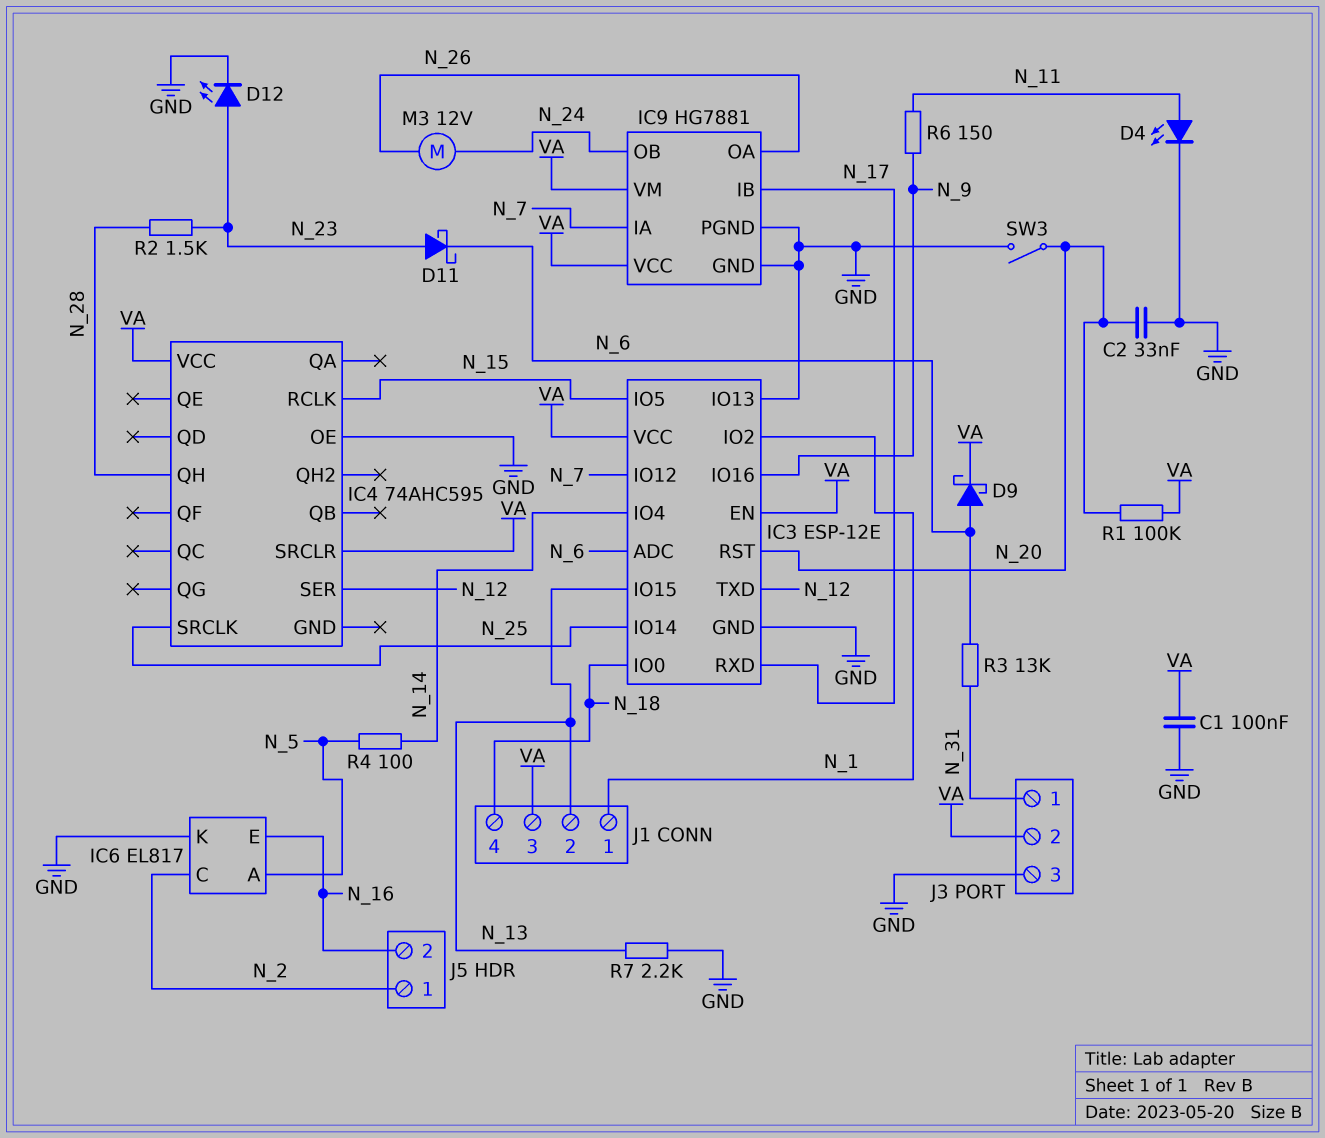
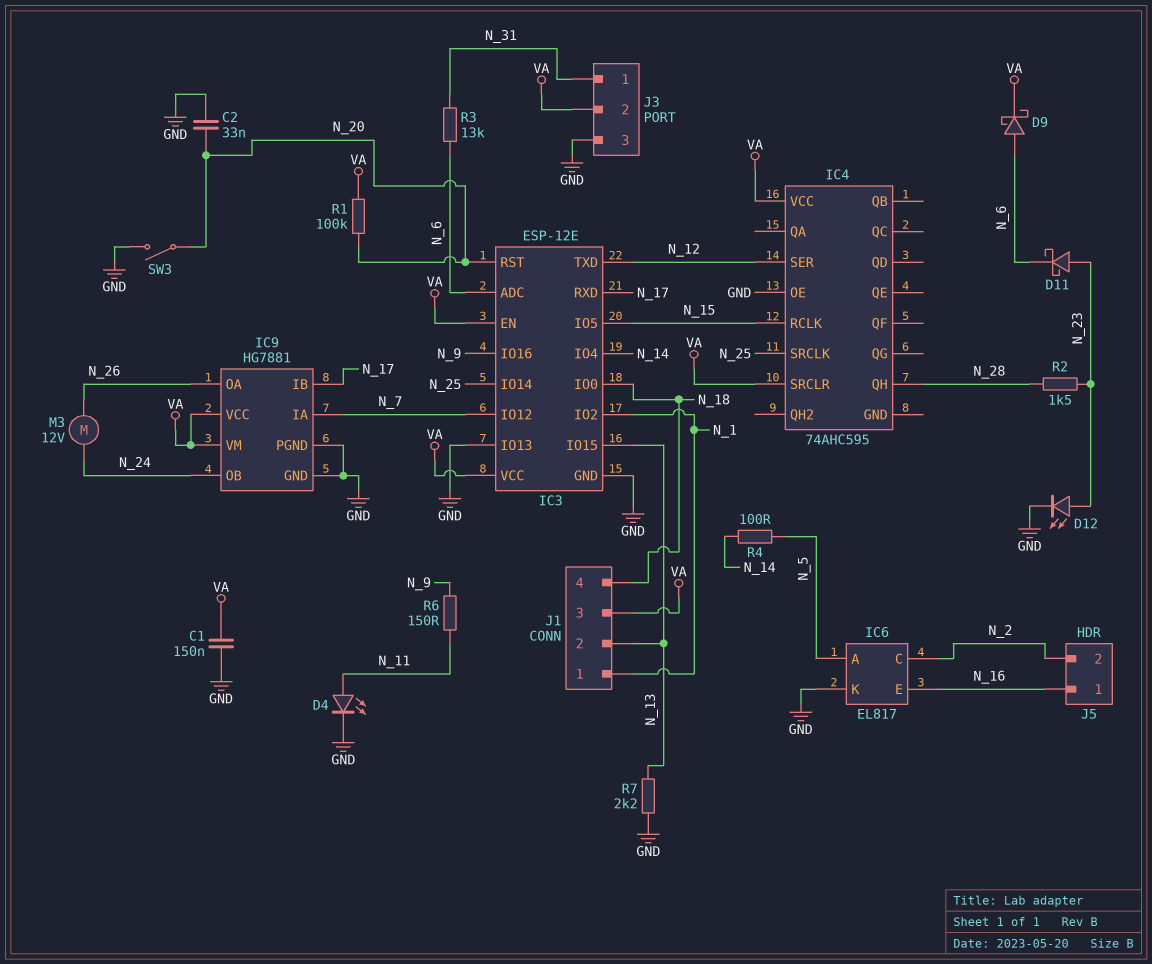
C1: 100nF (GND, VA) -> 150nF (GND, VA)
J5 pin 1: N_2 -> N_16
J5 pin 2: N_16 -> N_2

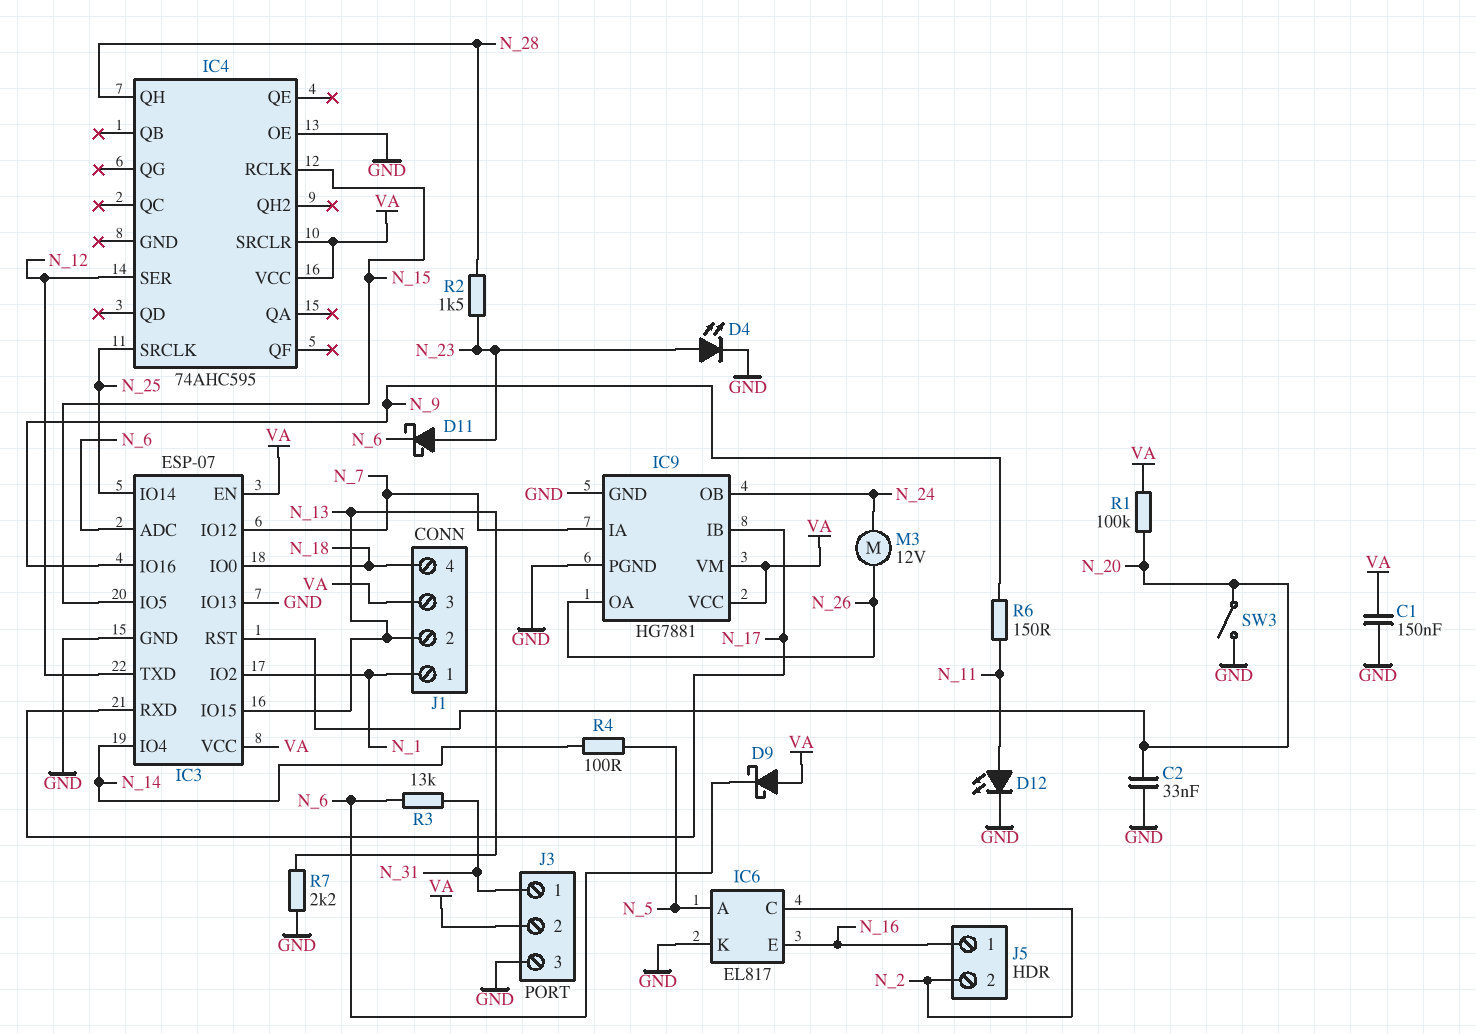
D4: LED (A N_11, K GND) -> LED (A N_23, K GND)
D9: schottky (A N_6, K VA) -> schottky (A VA, K N_6)
D12: LED (A N_23, K GND) -> LED (A N_11, K GND)
IC3: ESP-12E -> ESP-07

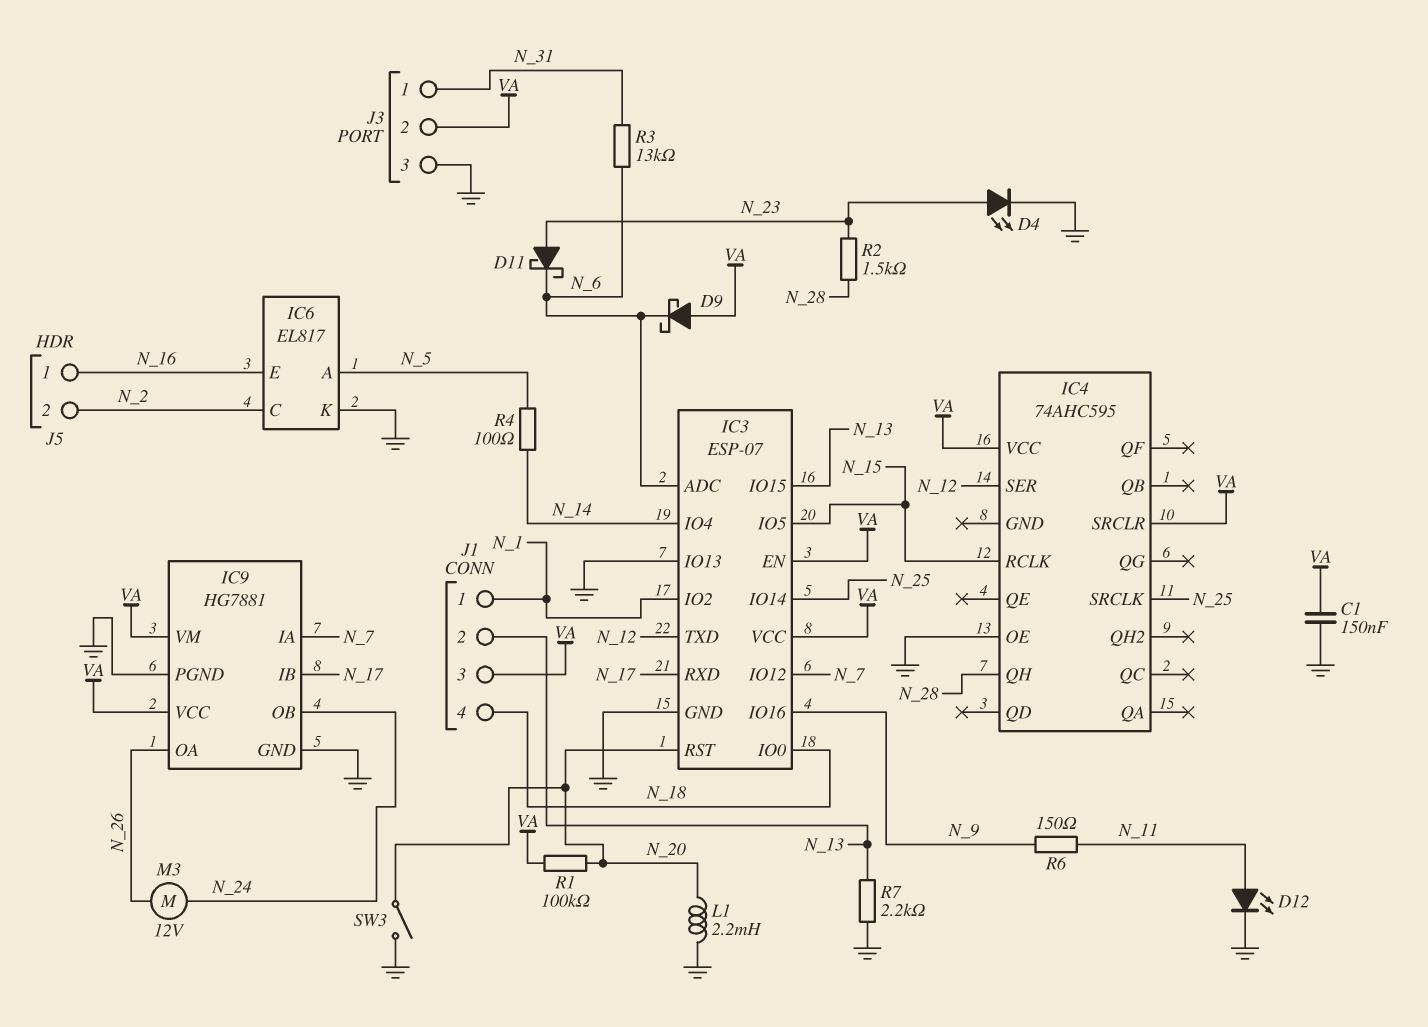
C2: 33nF (GND, N_20) -> none
L1: none -> 2.2mH (GND, N_20)

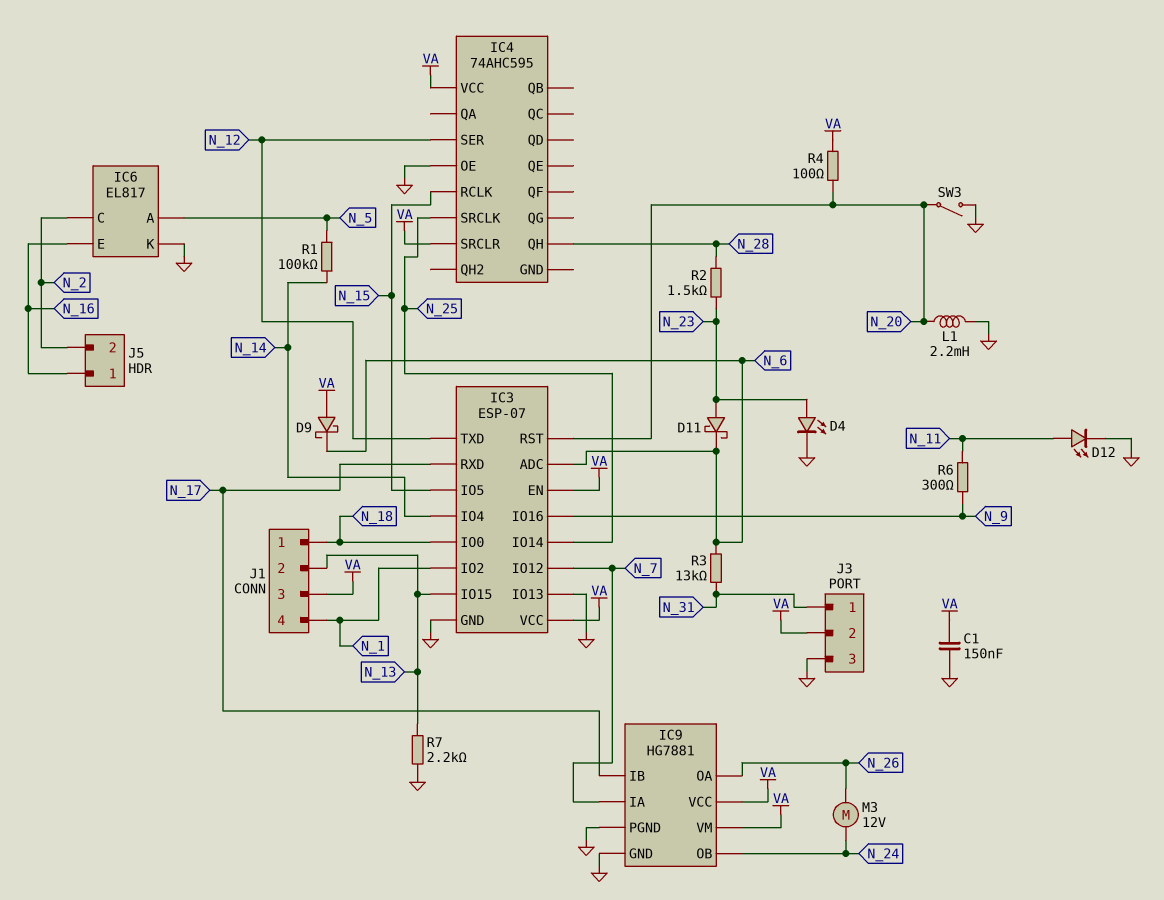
J1 pin 1: N_1 -> N_18
J1 pin 4: N_18 -> N_1
R1: 100k (N_20, VA) -> 100k (N_5, N_14)
R4: 100 (N_5, N_14) -> 100 (N_20, VA)
R6: 150 (N_9, N_11) -> 300 (N_9, N_11)

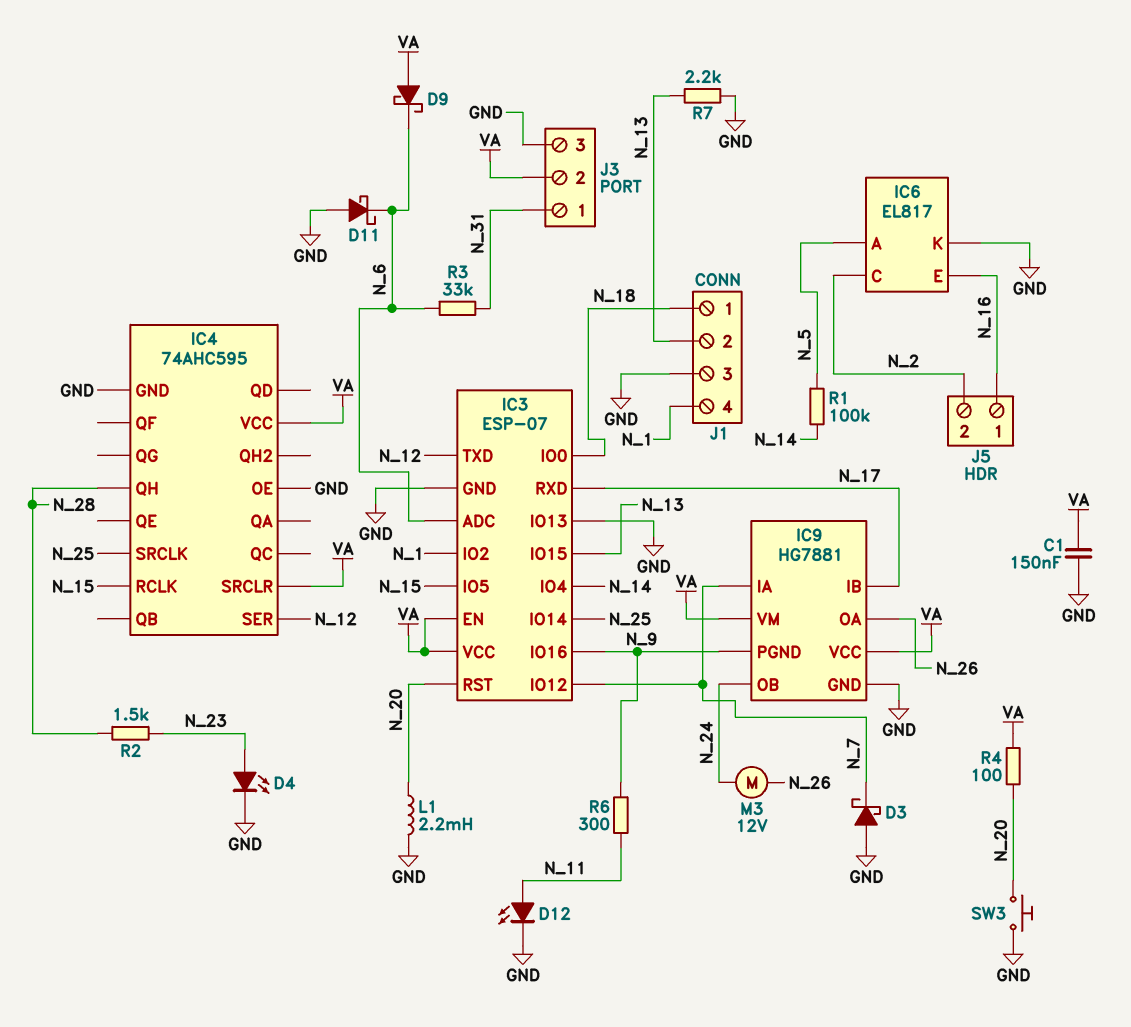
D3: none -> schottky (A GND, K N_7)
D11: schottky (A N_23, K N_6) -> schottky (A GND, K N_6)
IC4 pin GND: none -> GND
IC9 pin PGND: GND -> N_9
J1 pin 3: VA -> GND
R3: 13k (N_6, N_31) -> 33k (N_6, N_31)
SW3: switch (GND, N_20) -> button (GND, N_20)

